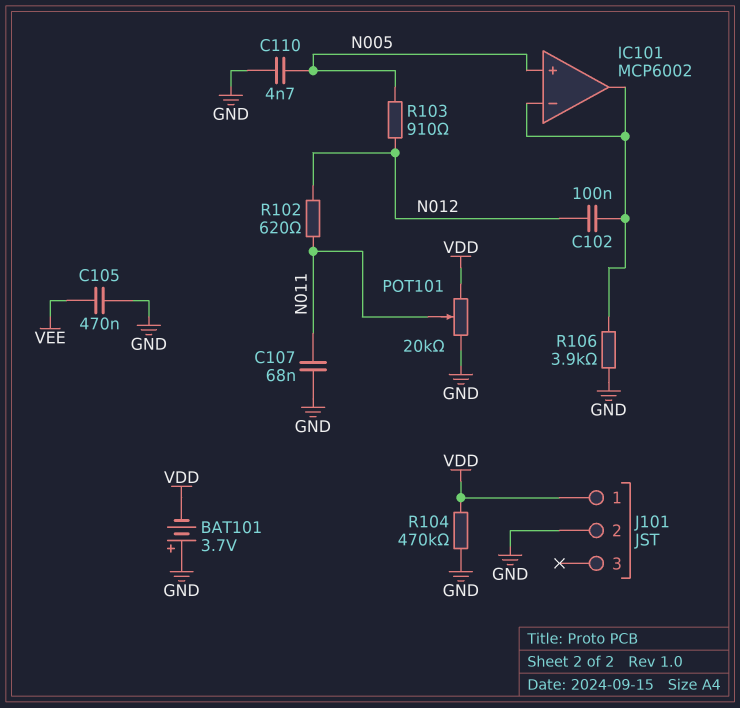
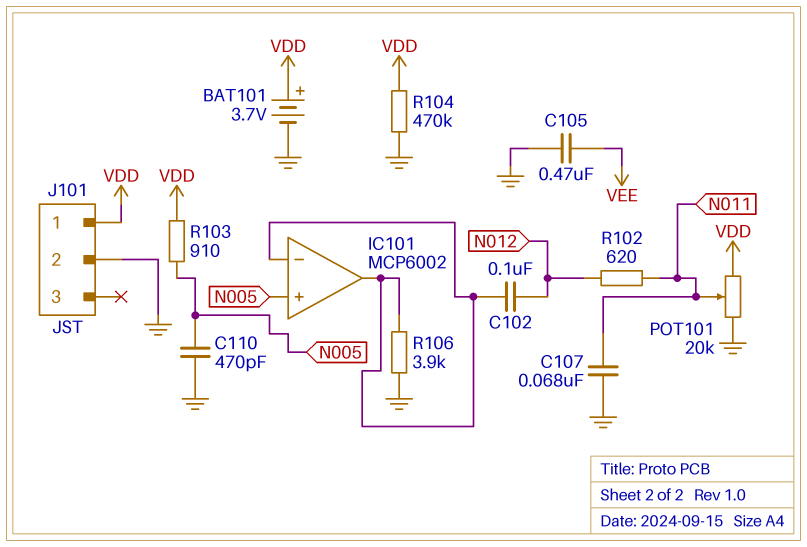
BAT101: 3.7V (plus GND, minus VDD) -> 3.7V (plus VDD, minus GND)
C110: 4.7nF (GND, N005) -> 470pF (GND, N005)
R103: 910 (N005, N012) -> 910 (N005, VDD)

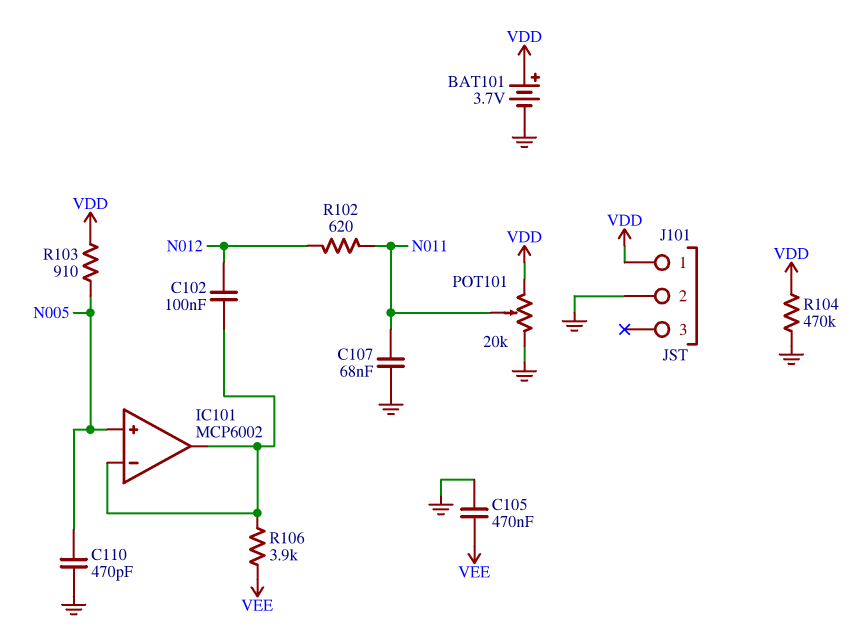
R106: 3.9k (GND, IC101/in-) -> 3.9k (IC101/in-, VEE)

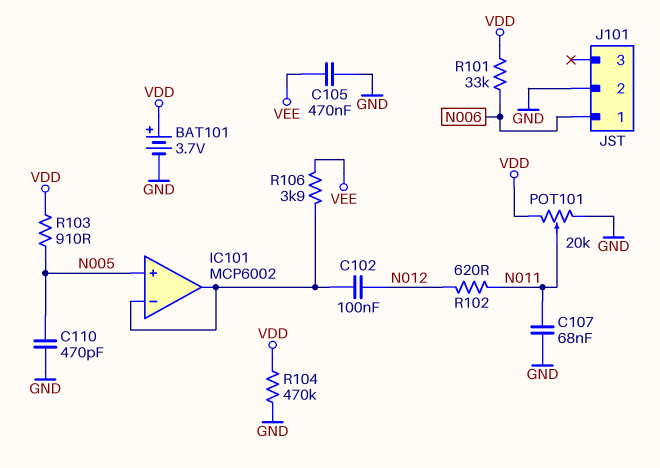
J101 pin 1: VDD -> N006
R101: none -> 33k (N006, VDD)

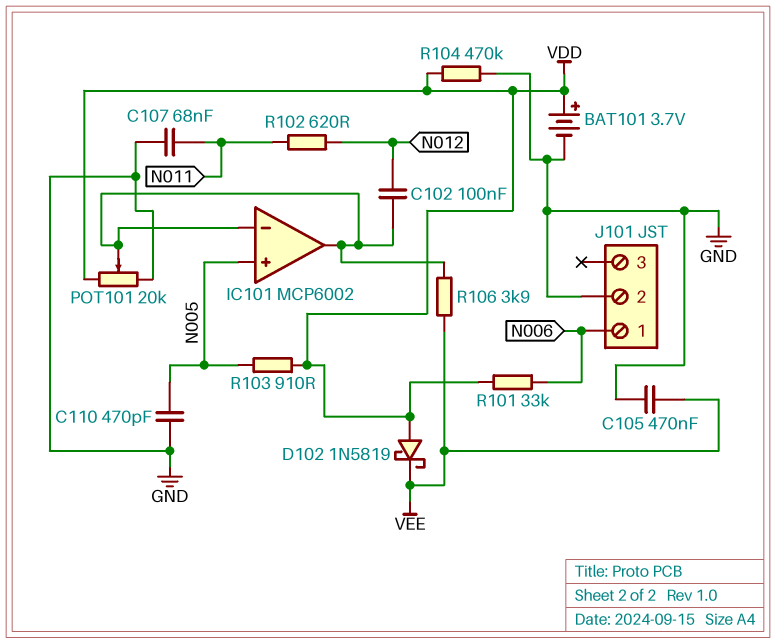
D102: none -> schottky 1N5819 (A VDD, K VEE)
POT101: 20k (GND, VDD, wiper N011) -> 20k (GND, VDD, wiper IC101/in-)

